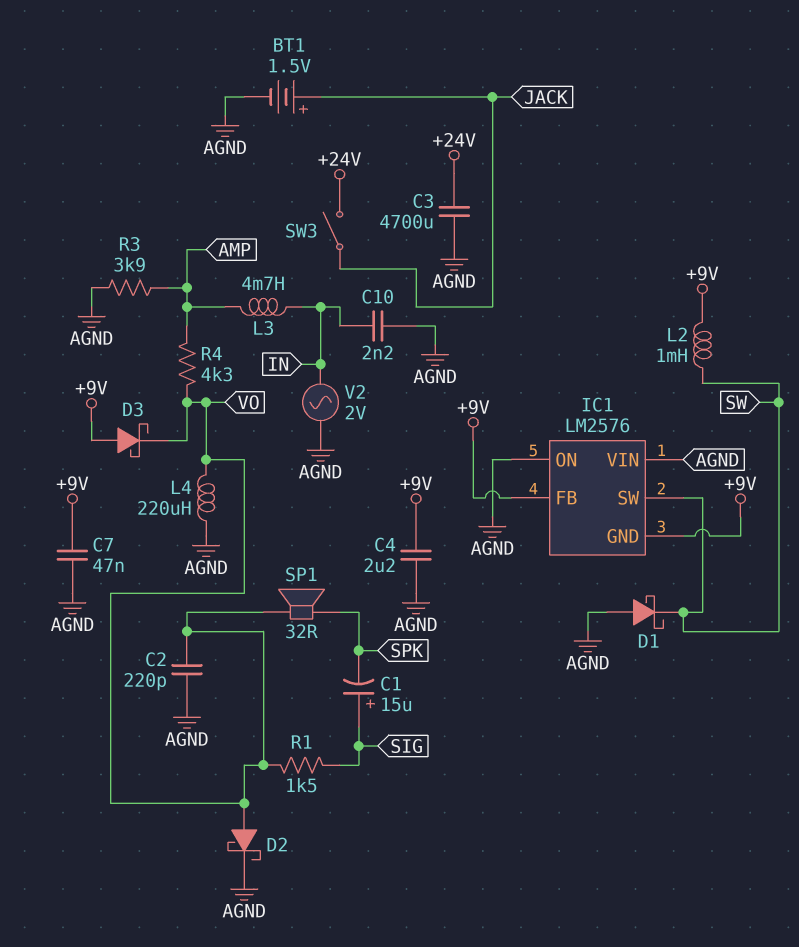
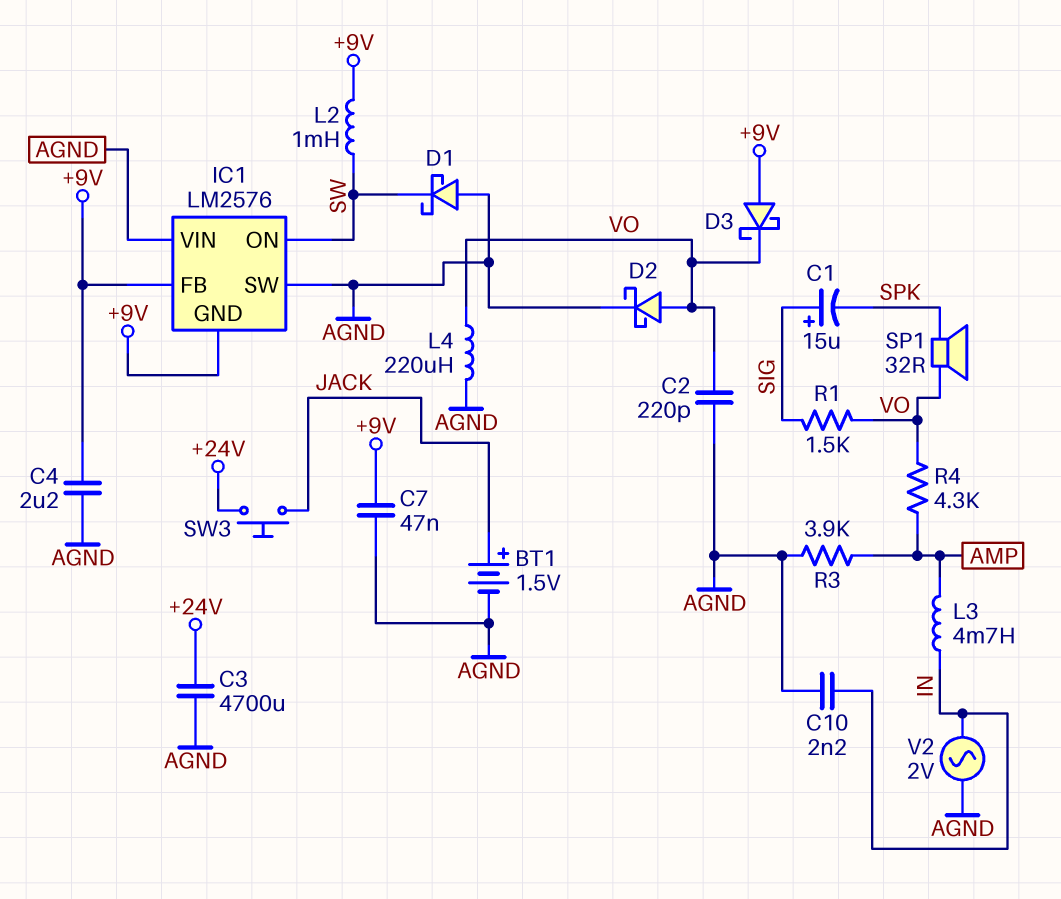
IC1 pin ON: AGND -> SW
IC1 pin SW: SW -> AGND
SW3: switch (+24V, JACK) -> button (+24V, JACK)

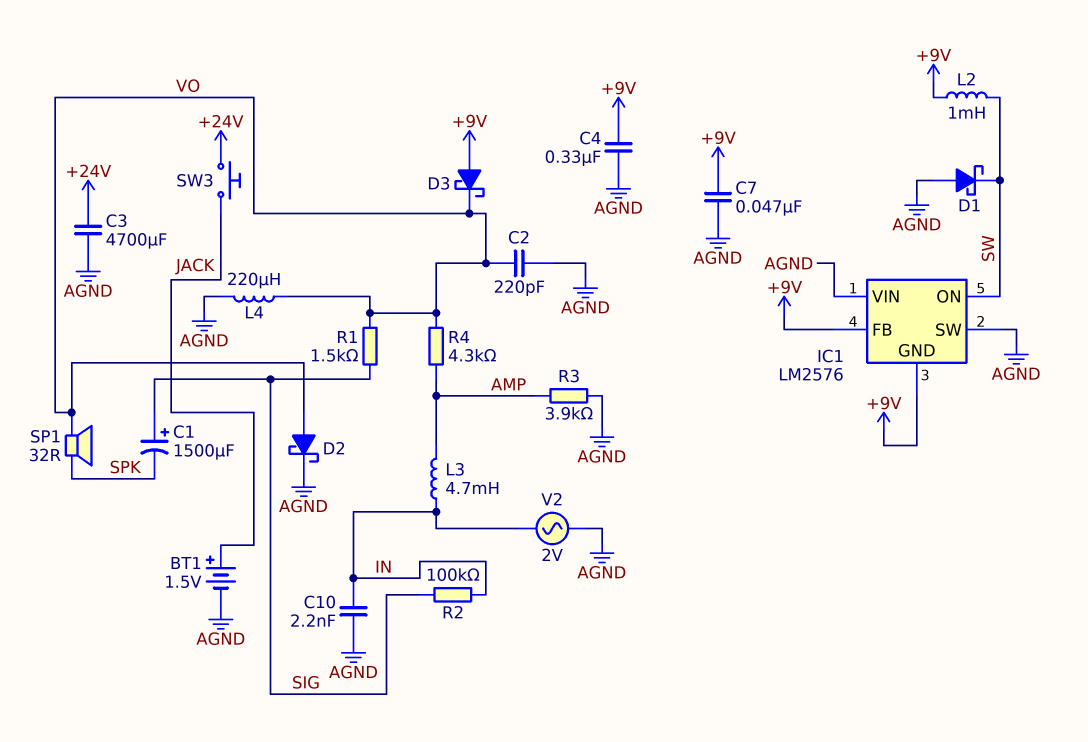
C1: 15uF (plus SIG, minus SPK) -> 1500uF (plus SIG, minus SPK)
C4: 2.2uF (+9V, AGND) -> 330nF (+9V, AGND)
R2: none -> 100k (IN, SIG)

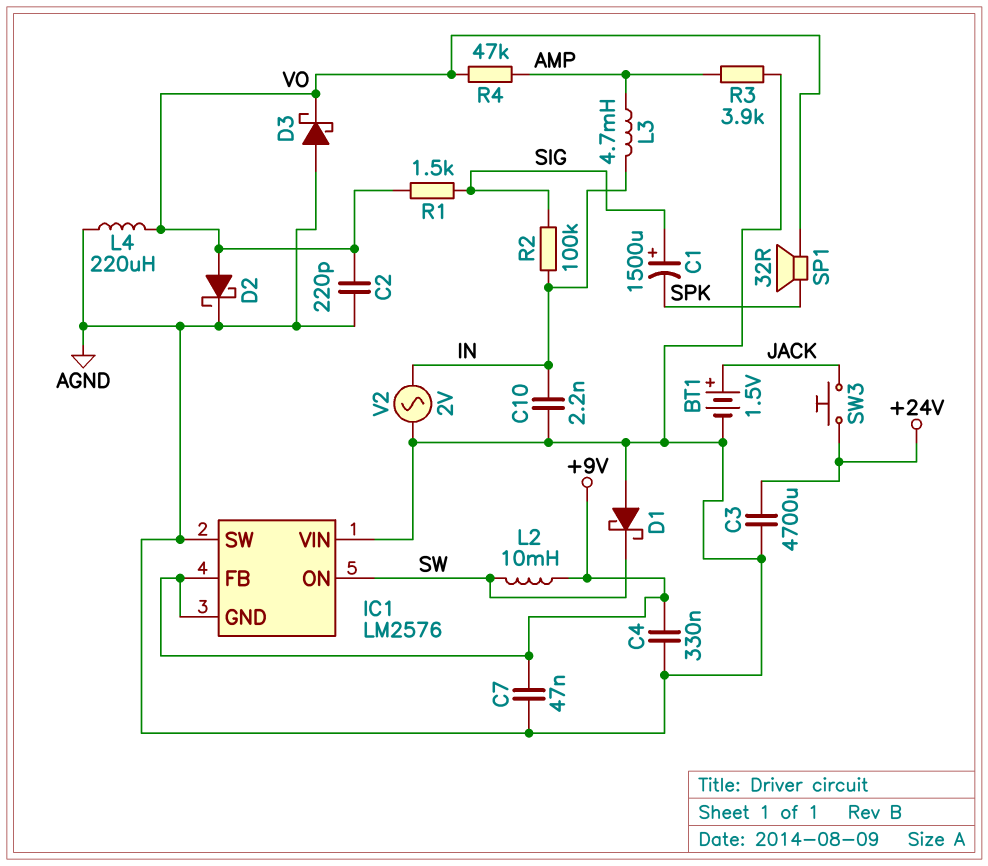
D3: schottky (A +9V, K VO) -> schottky (A AGND, K VO)
L2: 1mH (+9V, SW) -> 10mH (+9V, SW)
R4: 4.3k (AMP, VO) -> 47k (AMP, VO)

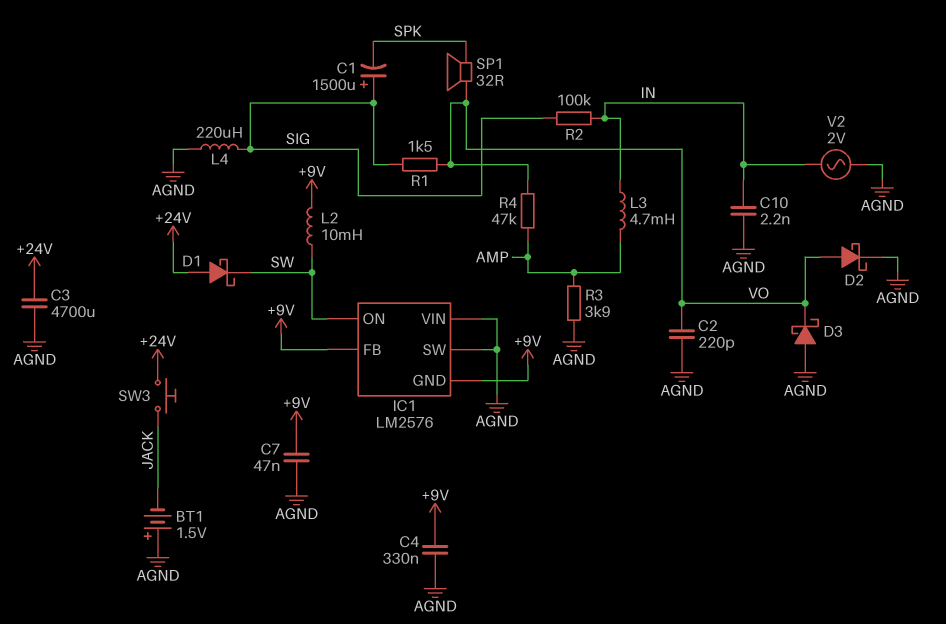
BT1: 1.5V (plus JACK, minus AGND) -> 1.5V (plus AGND, minus JACK)
D1: schottky (A AGND, K SW) -> schottky (A +24V, K SW)
L4: 220uH (AGND, VO) -> 220uH (AGND, SIG)

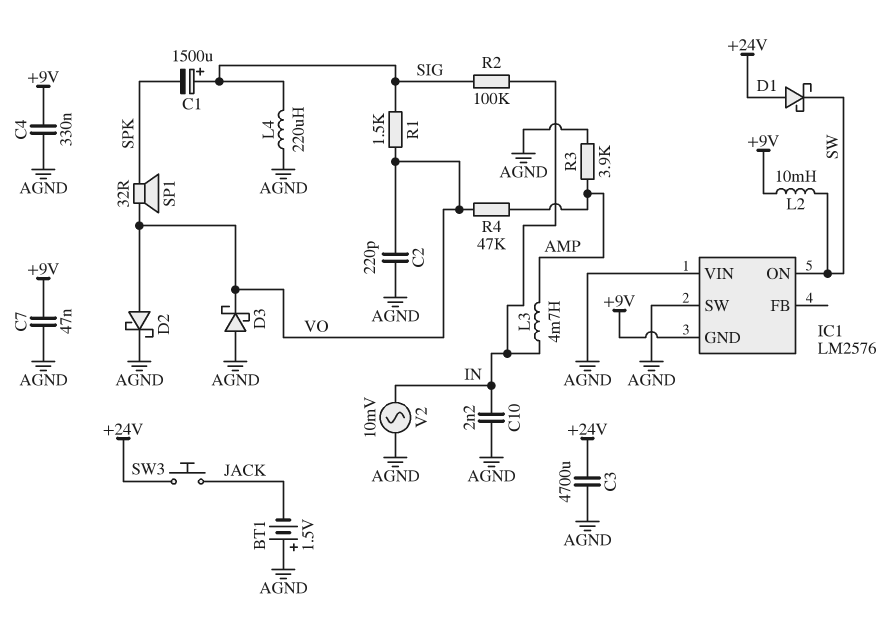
IC1 pin FB: +9V -> none
V2: AC 2V (AGND, IN) -> AC 10mV (AGND, IN)

